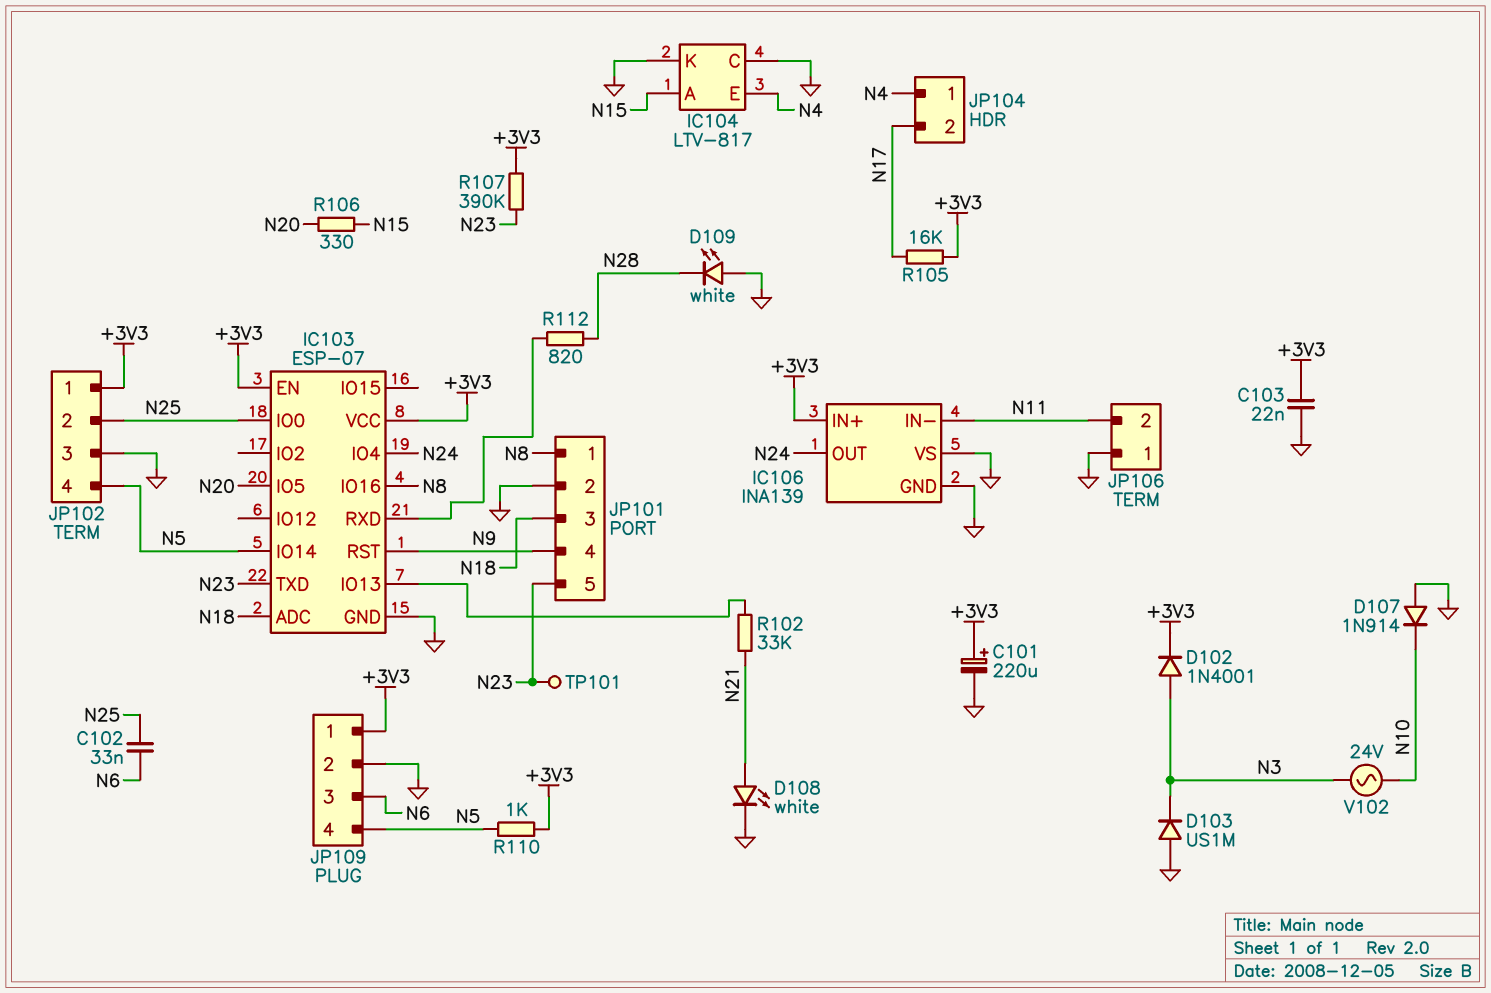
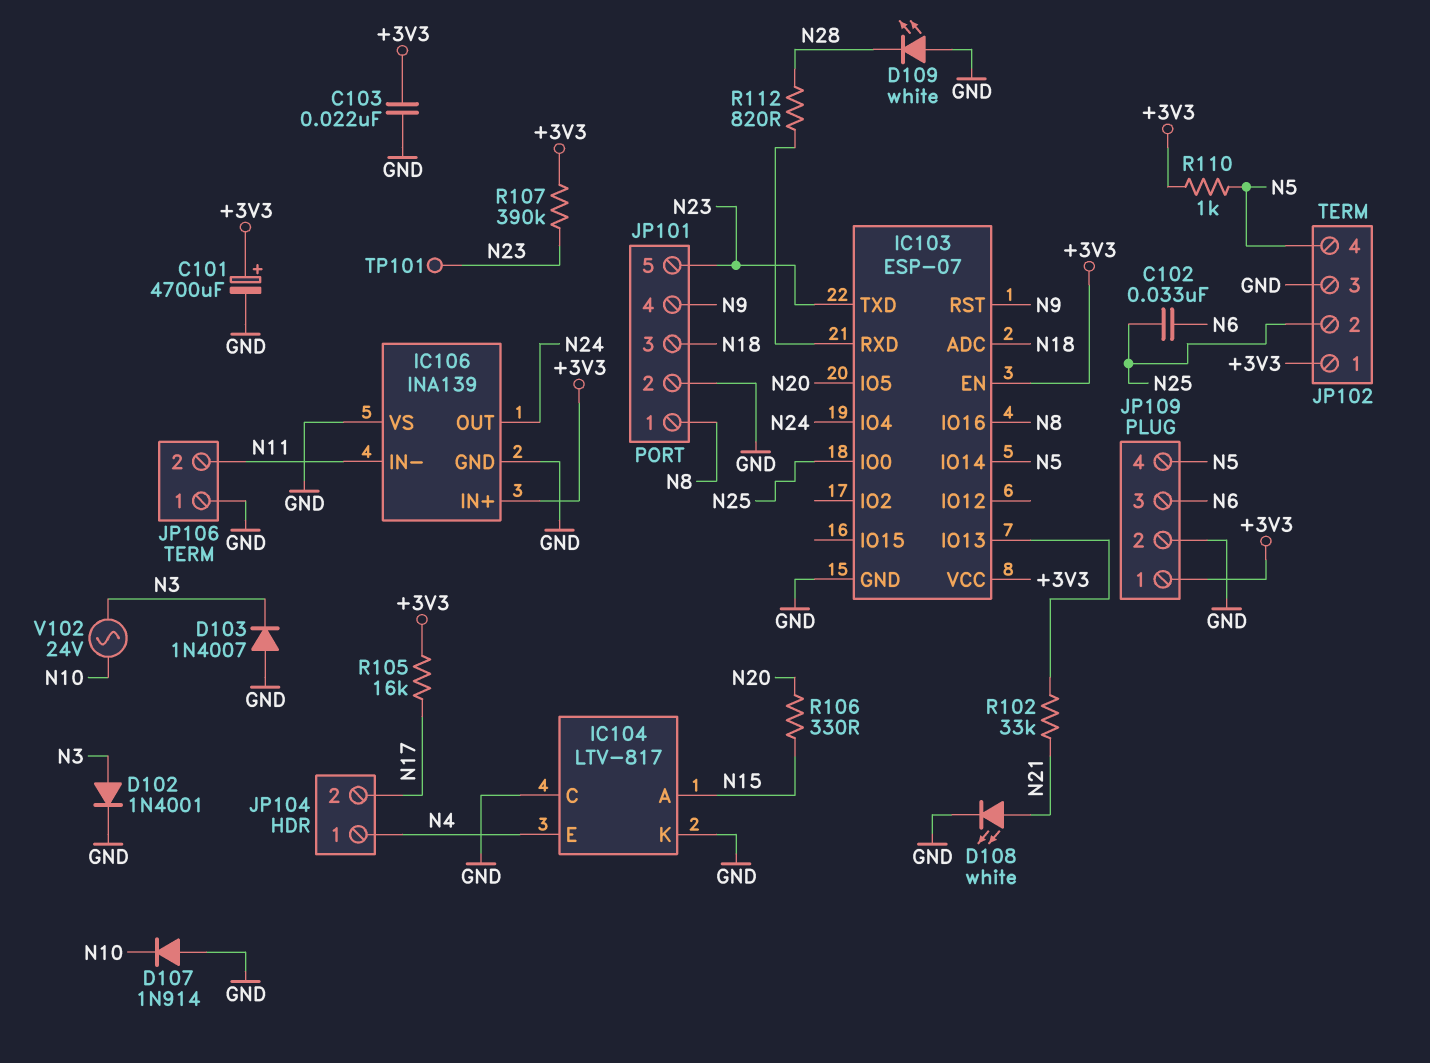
C101: 220uF (plus +3V3, minus GND) -> 4700uF (plus +3V3, minus GND)
D102: diode 1N4001 (A N3, K +3V3) -> diode 1N4001 (A N3, K GND)
D103: diode US1M (A GND, K N3) -> diode 1N4007 (A GND, K N3)

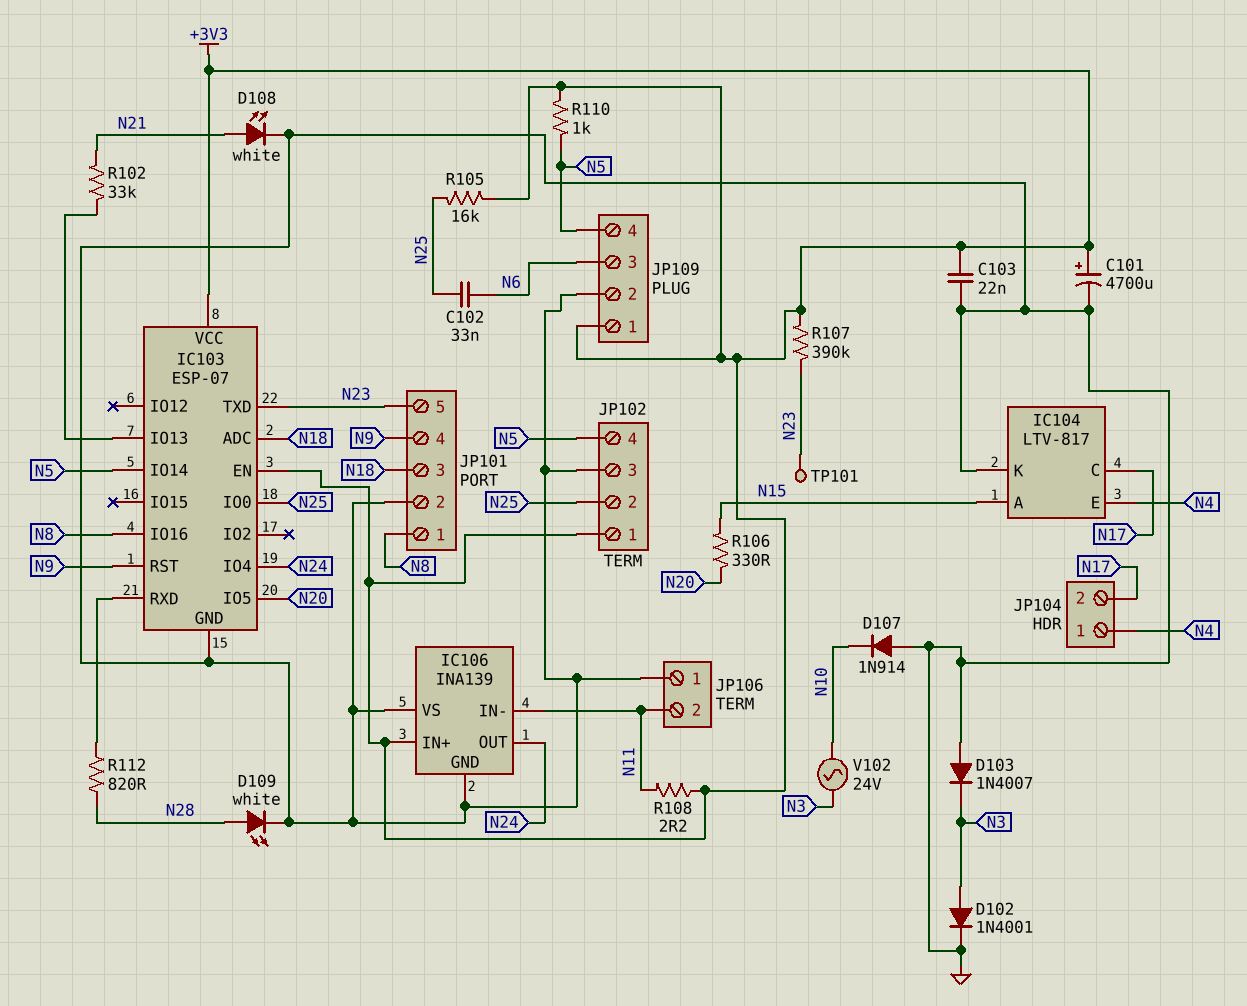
D109: LED white (A GND, K N28) -> LED white (A N28, K GND)
IC104 pin C: GND -> N17
R105: 16k (+3V3, N17) -> 16k (+3V3, N25)
R108: none -> 2.2 (+3V3, N11)

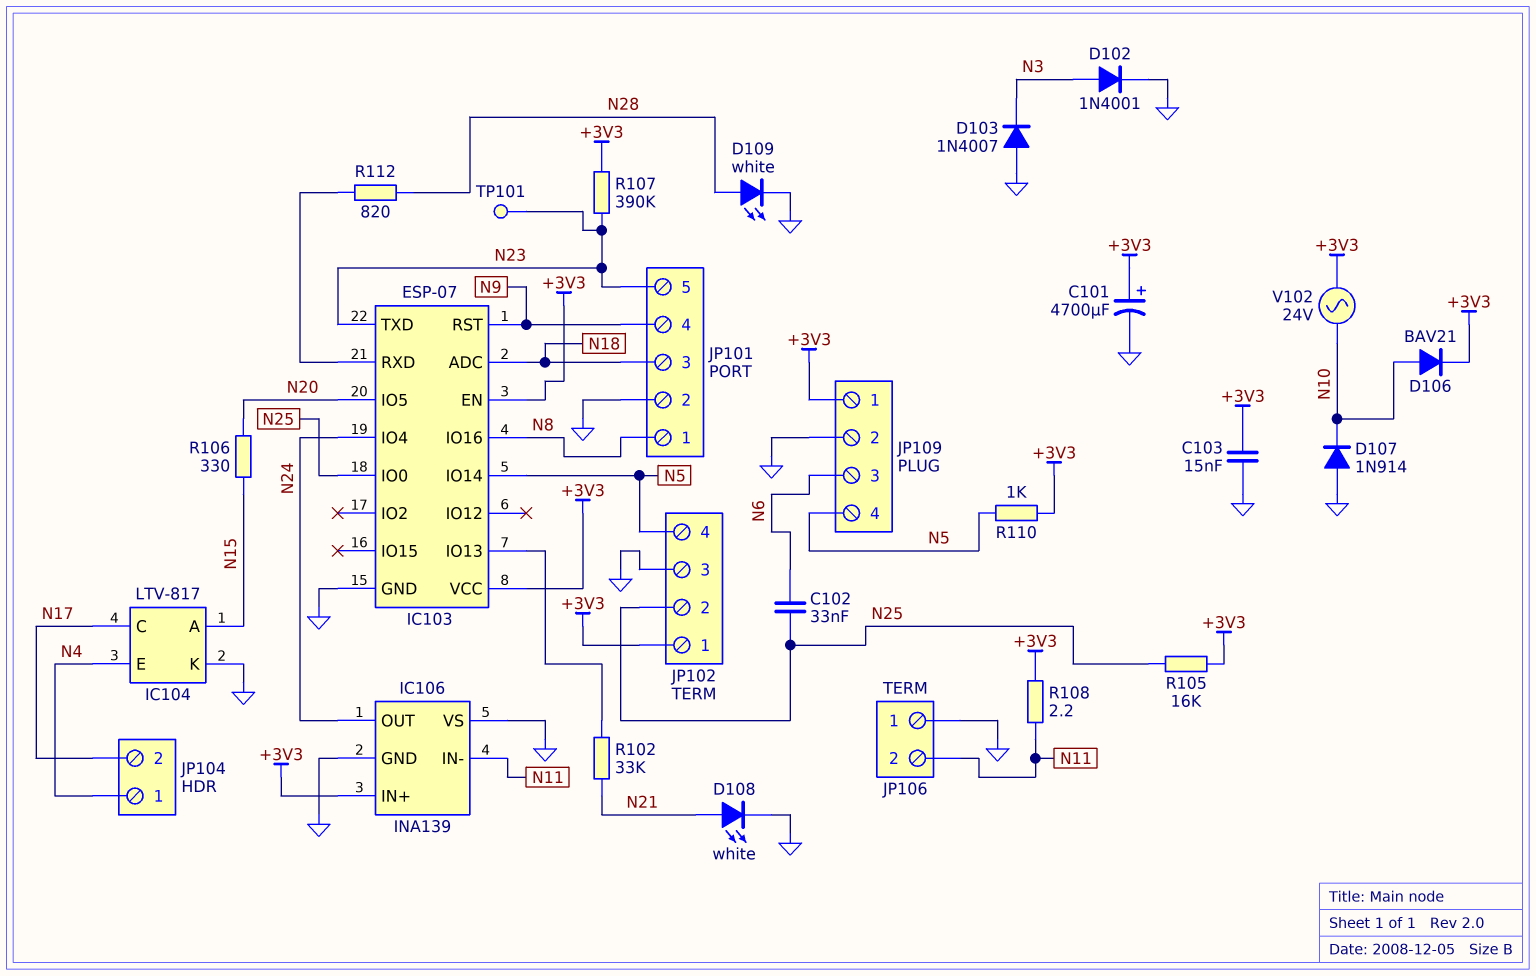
C103: 22nF (+3V3, GND) -> 15nF (+3V3, GND)
D106: none -> diode BAV21 (A N10, K +3V3)
V102: AC 24V (N3, N10) -> AC 24V (+3V3, N10)

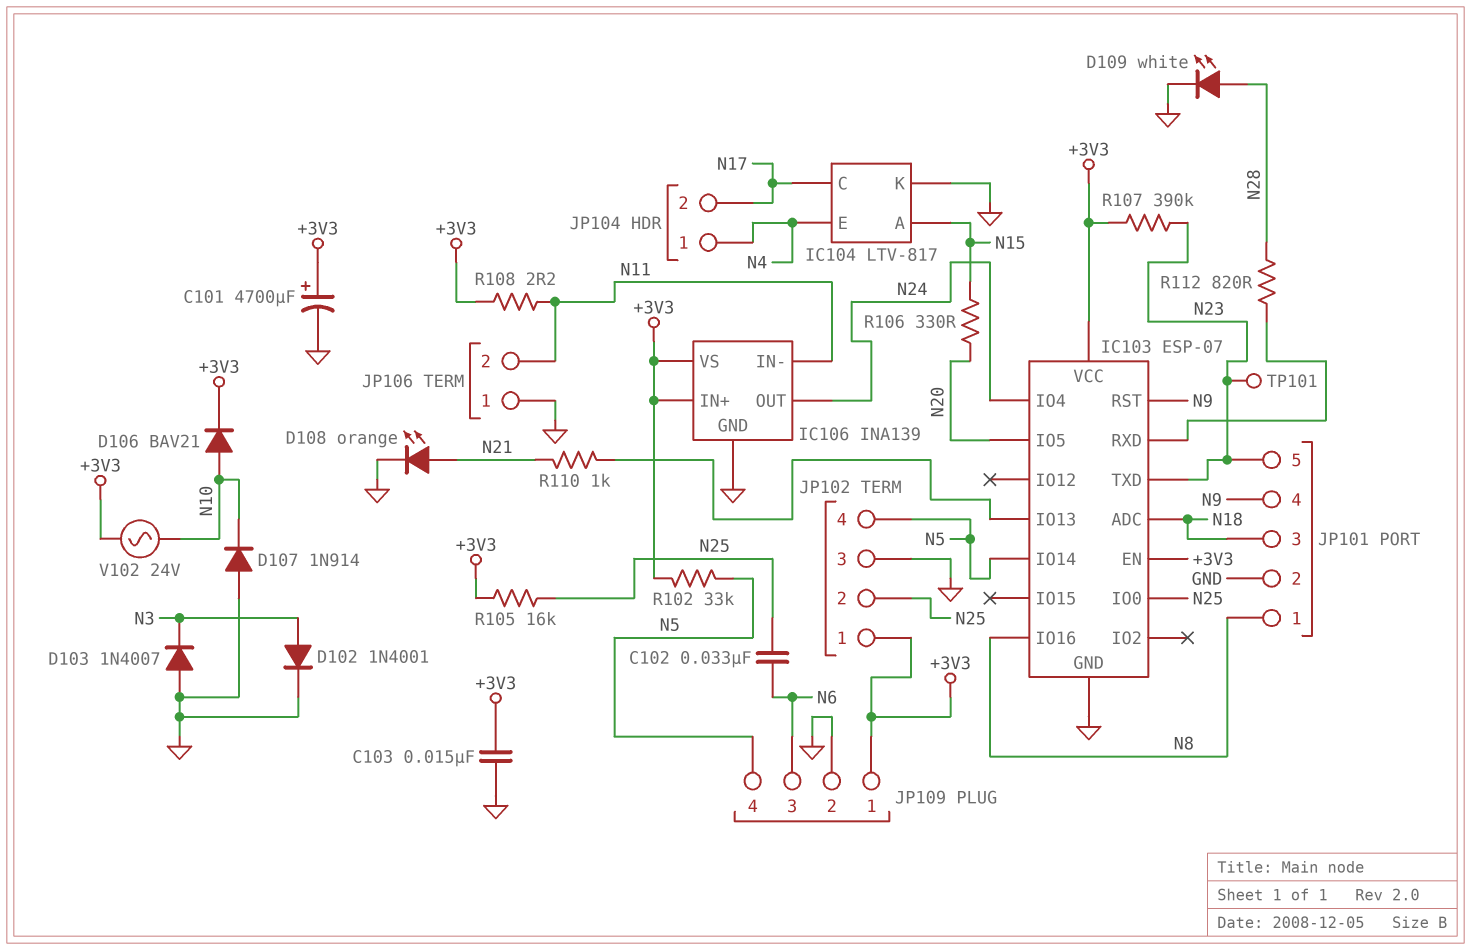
D108: LED white (A N21, K GND) -> LED orange (A N21, K GND)
IC106 pin VS: GND -> +3V3
R102: 33k (IC103/IO13, N21) -> 33k (+3V3, N5)
R110: 1k (+3V3, N5) -> 1k (IC103/IO13, N21)

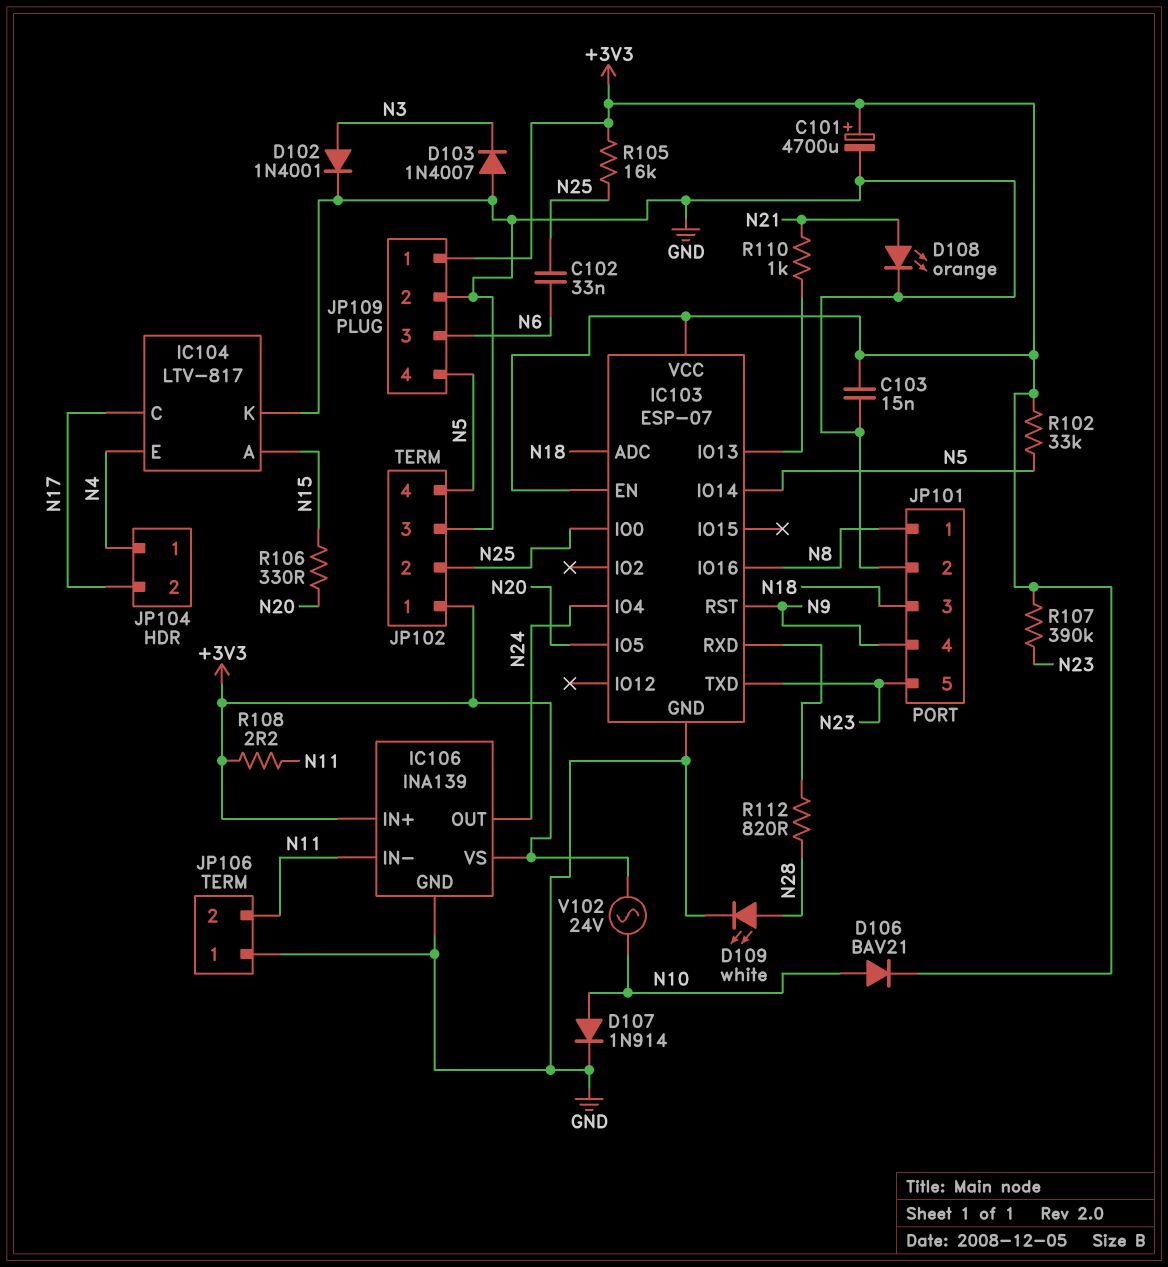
D107: diode 1N914 (A GND, K N10) -> diode 1N914 (A N10, K GND)
TP101: test point (N23) -> none

